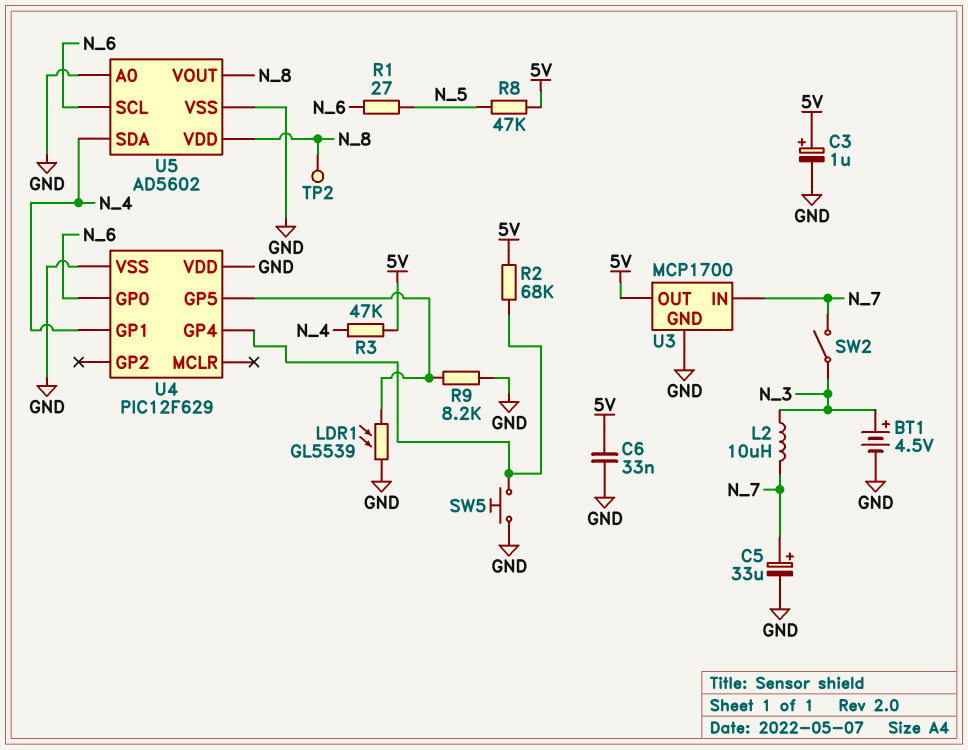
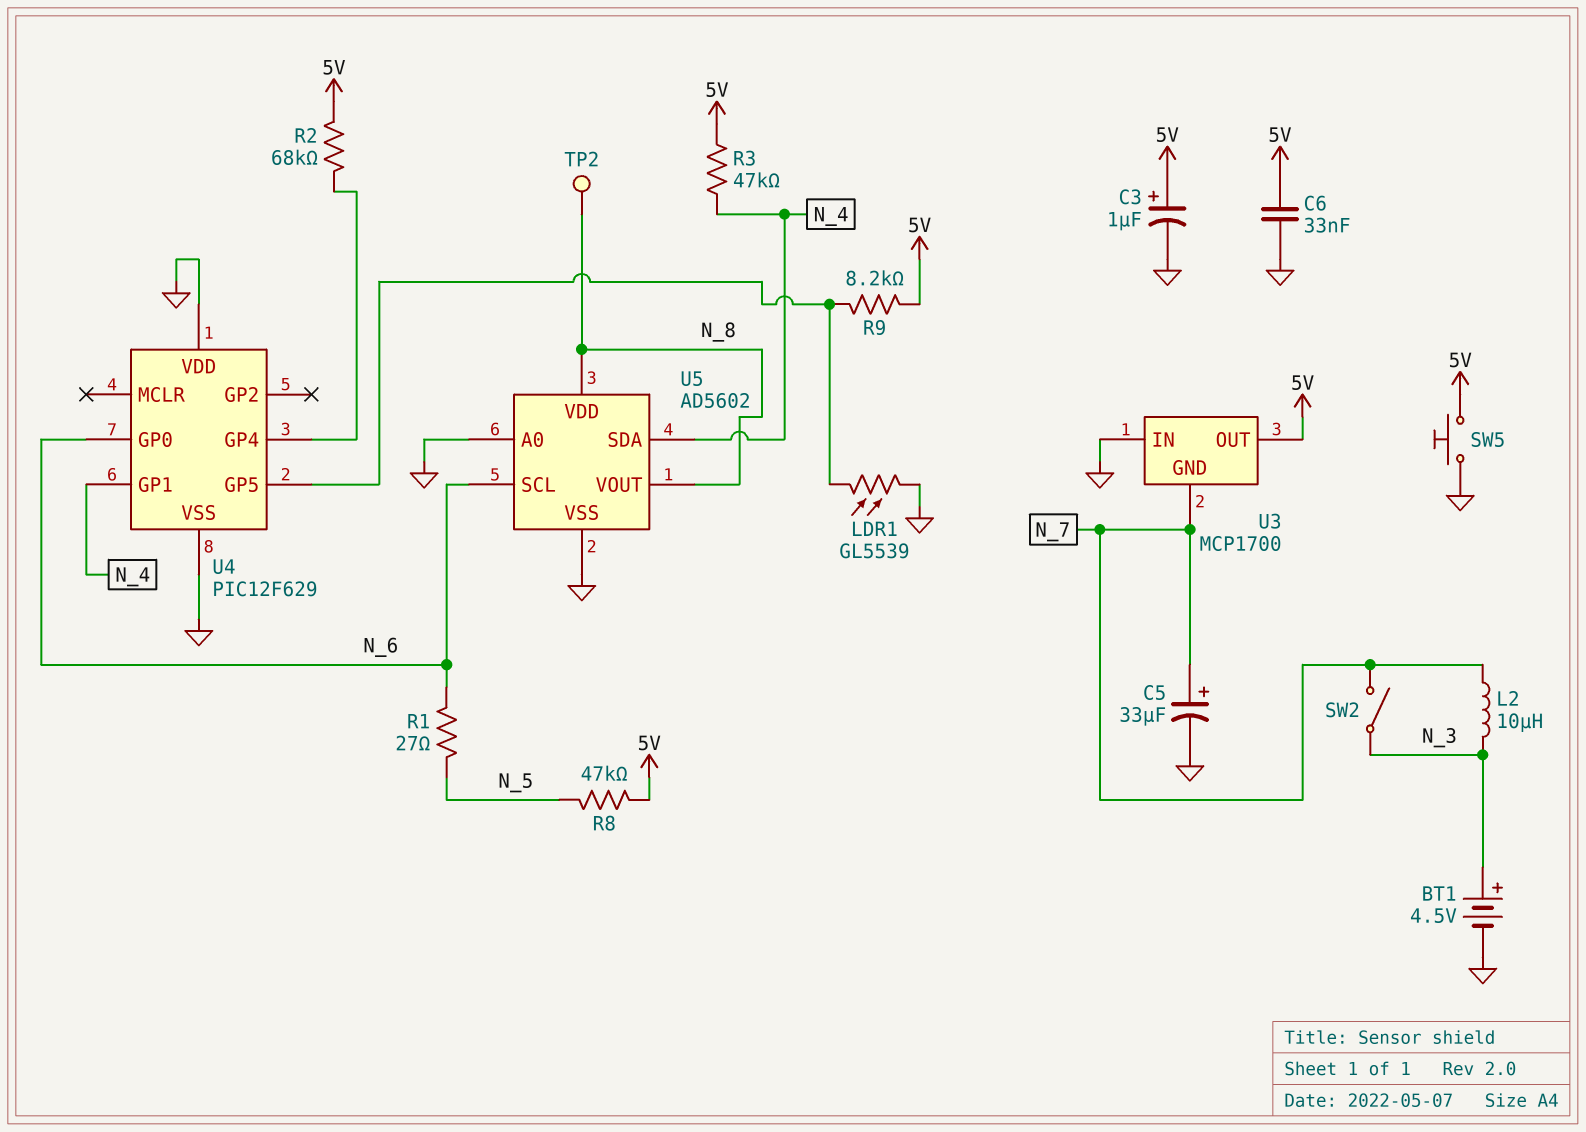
R9: 8.2k (GND, U4/GP5) -> 8.2k (5V, U4/GP5)
SW5: button (GND, U4/GP4) -> button (5V, GND)
U3 pin GND: GND -> N_7
U3 pin IN: N_7 -> GND

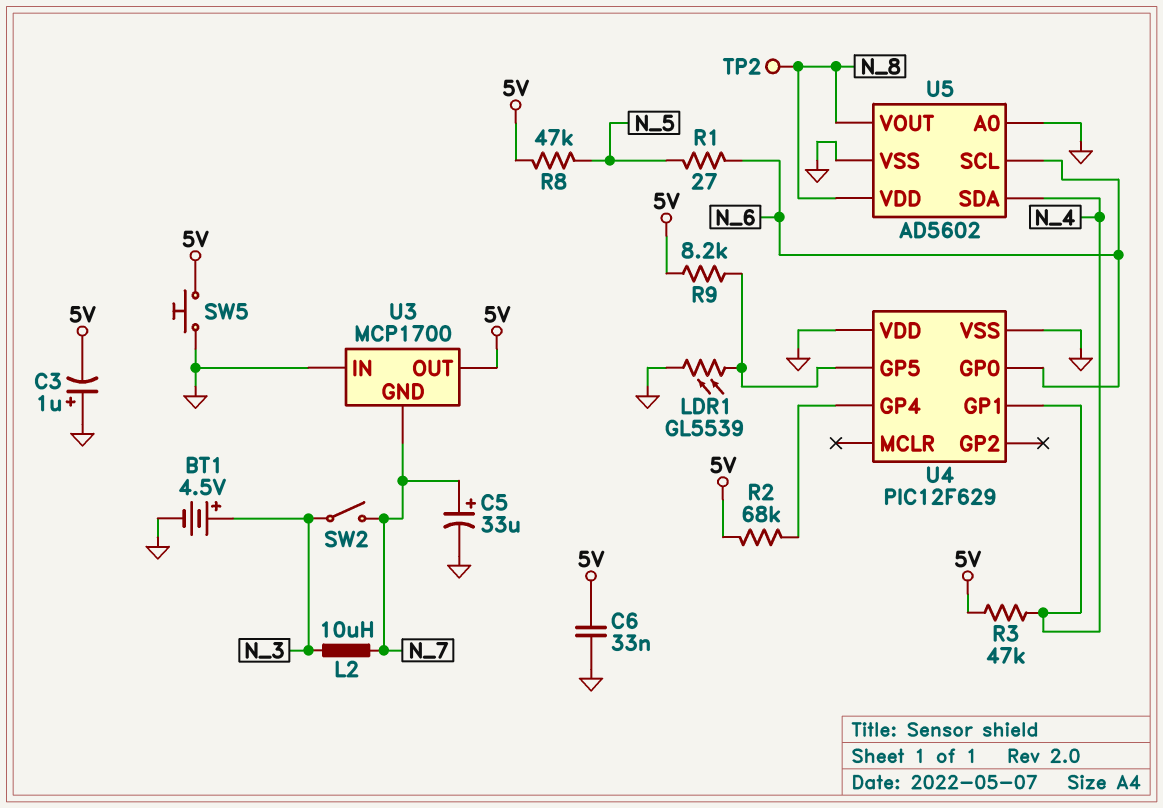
C3: 1uF (plus 5V, minus GND) -> 1uF (plus GND, minus 5V)

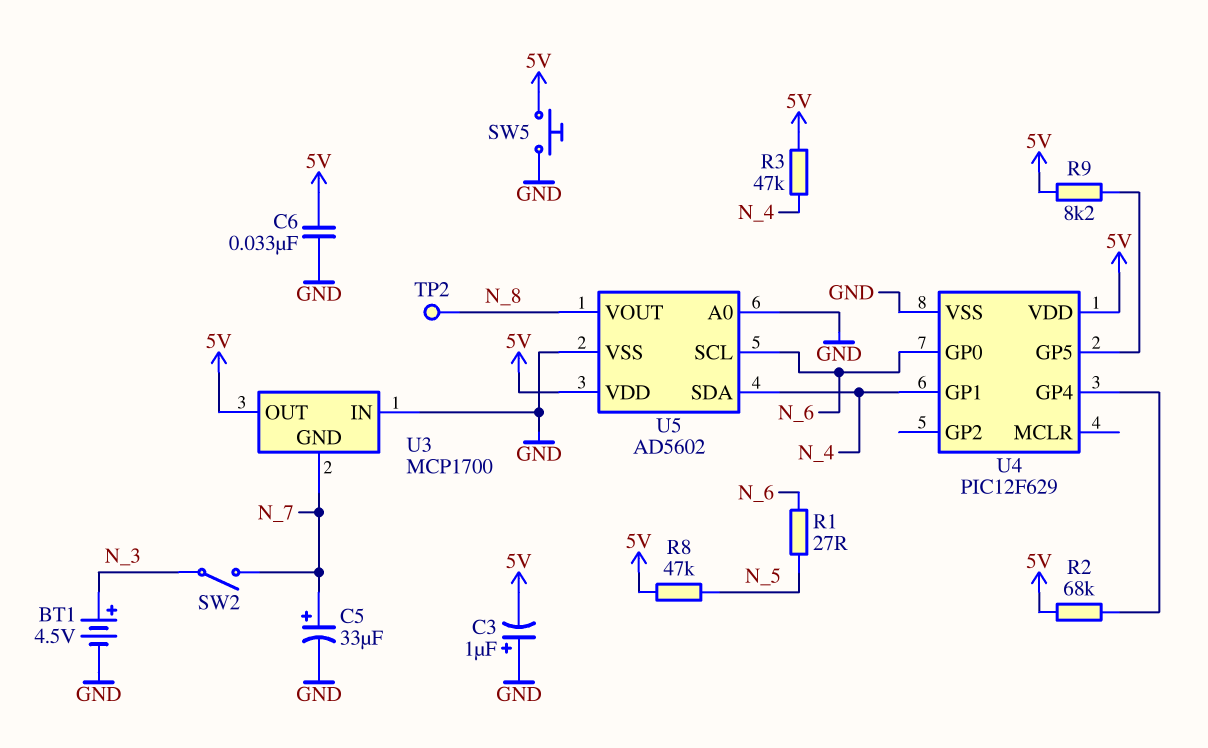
L2: 10uH (N_3, N_7) -> none
LDR1: GL5539 (GND, U4/GP5) -> none
U4 pin VDD: GND -> 5V
U5 pin VDD: N_8 -> 5V

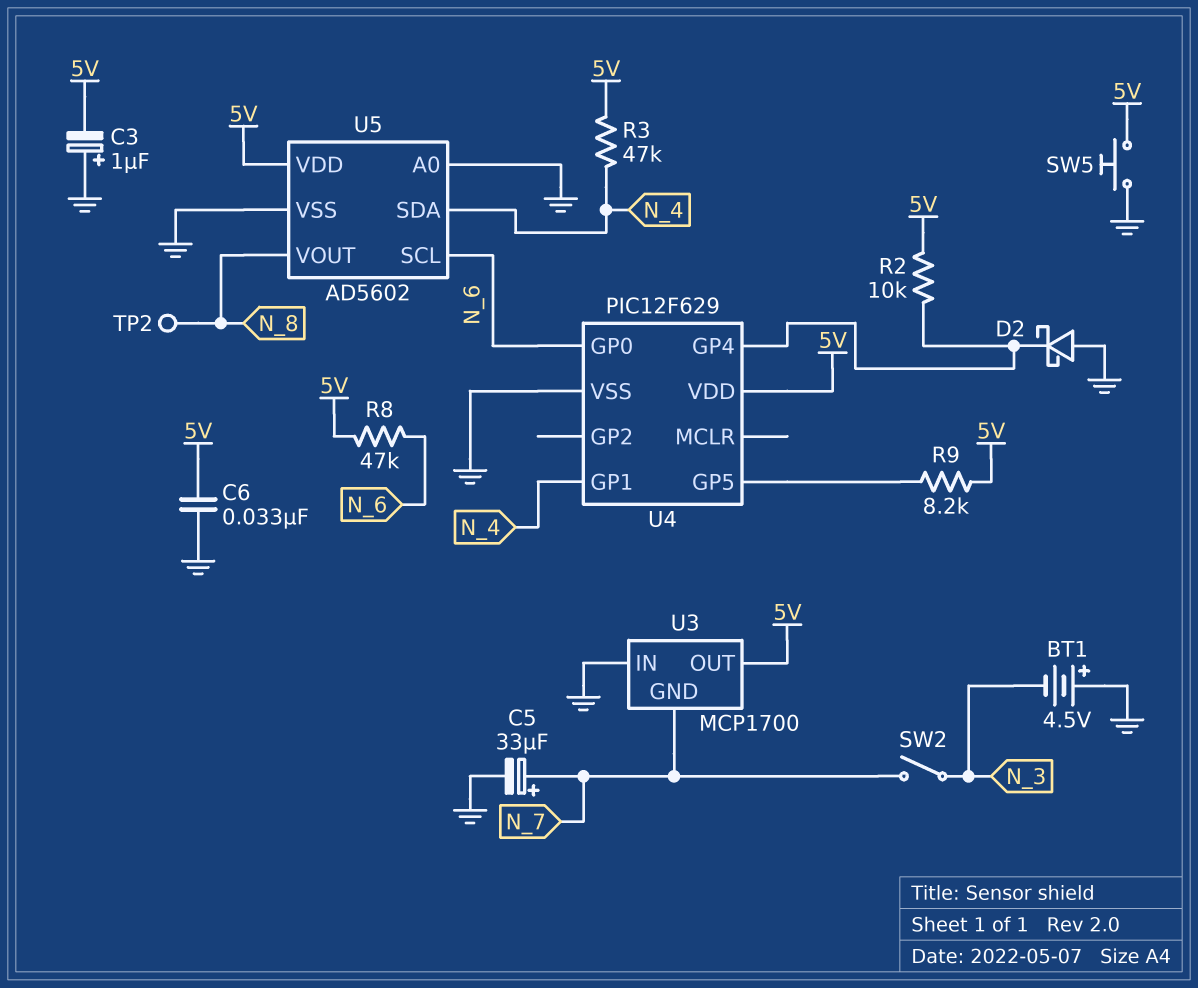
BT1: 4.5V (plus N_3, minus GND) -> 4.5V (plus GND, minus N_3)
D2: none -> schottky (A GND, K U4/GP4)
R1: 27 (N_5, N_6) -> none
R2: 68k (5V, U4/GP4) -> 10k (5V, U4/GP4)
R8: 47k (5V, N_5) -> 47k (5V, N_6)

